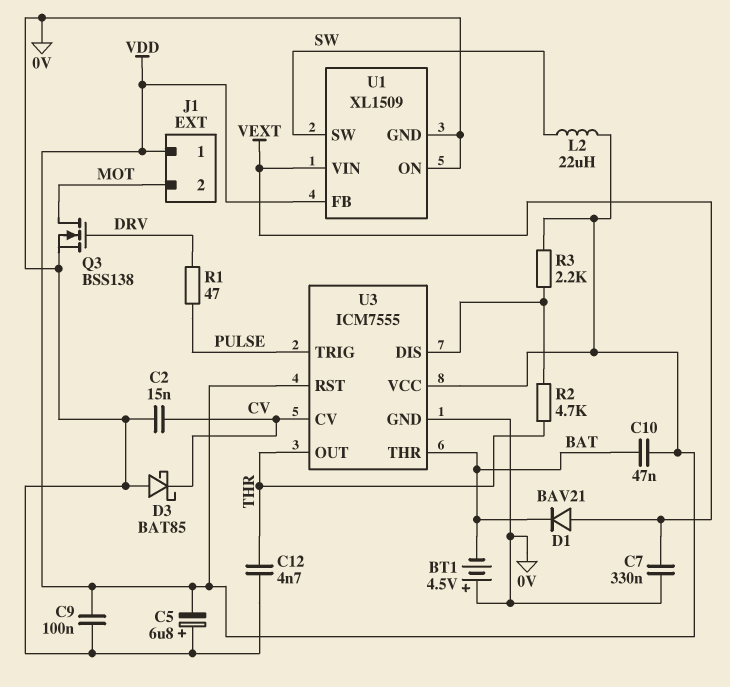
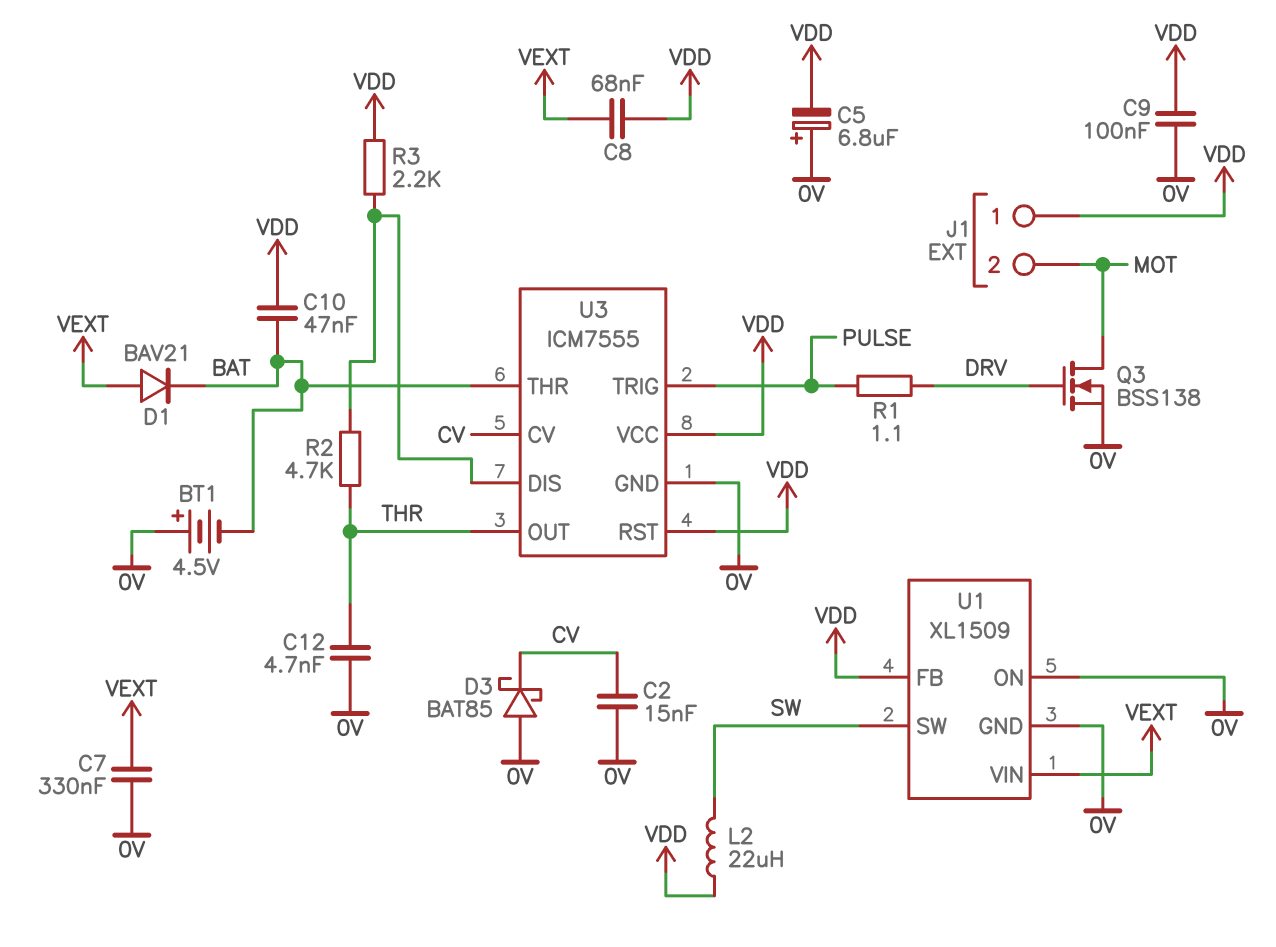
C8: none -> 68nF (VDD, VEXT)
R1: 47 (DRV, PULSE) -> 1.1 (DRV, PULSE)

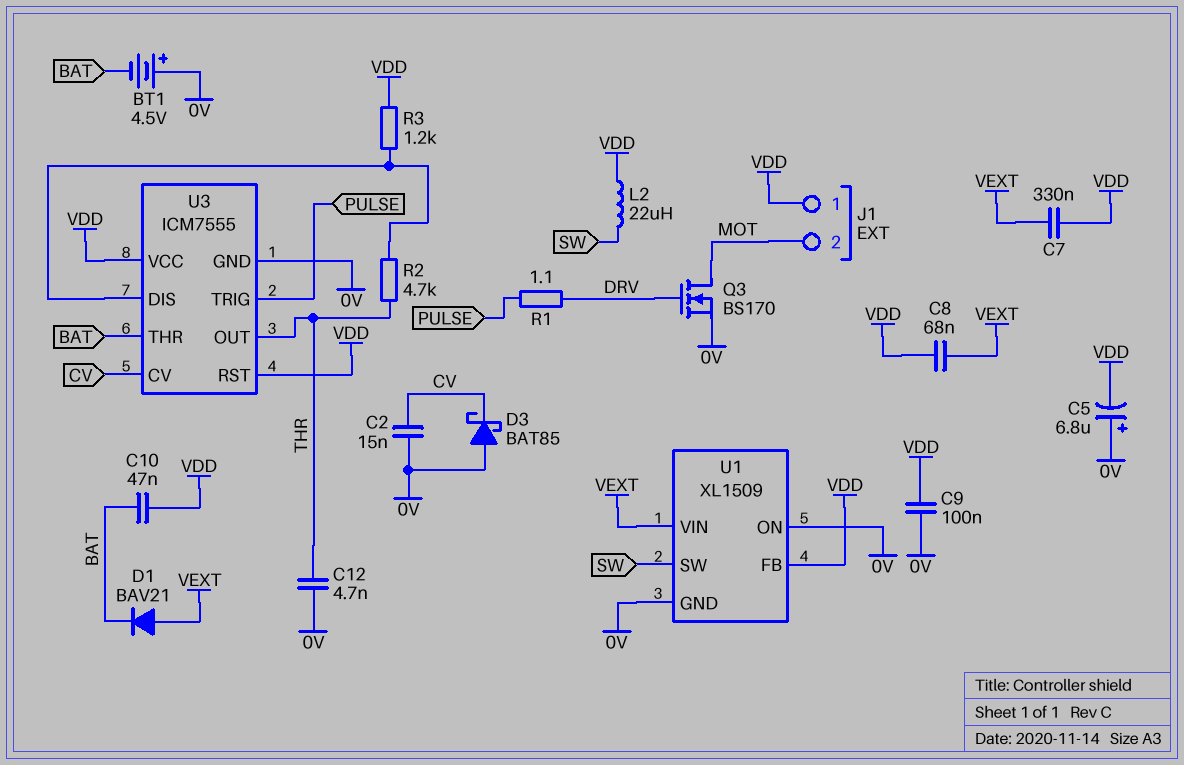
C7: 330nF (0V, VEXT) -> 330nF (VDD, VEXT)
Q3: NMOS BSS138 (G DRV, D MOT, S 0V) -> NMOS BS170 (G DRV, D MOT, S 0V)
R3: 2.2k (U3/DIS, VDD) -> 1.2k (U3/DIS, VDD)

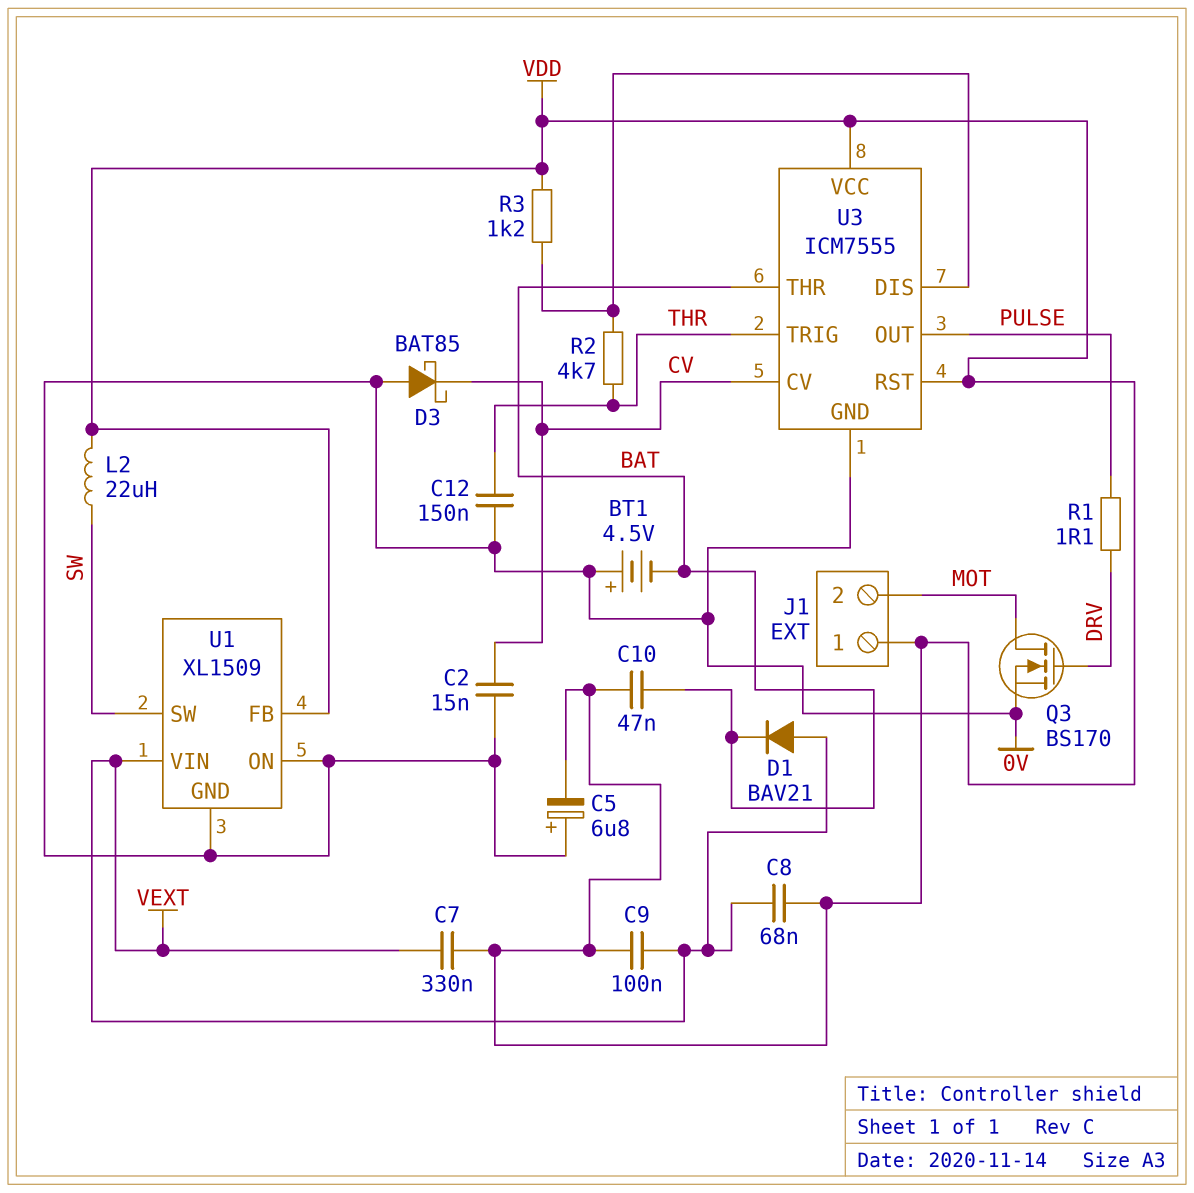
C9: 100nF (0V, VDD) -> 100nF (VDD, VEXT)
C12: 4.7nF (0V, THR) -> 150nF (0V, THR)
U3 pin OUT: THR -> PULSE
U3 pin TRIG: PULSE -> THR

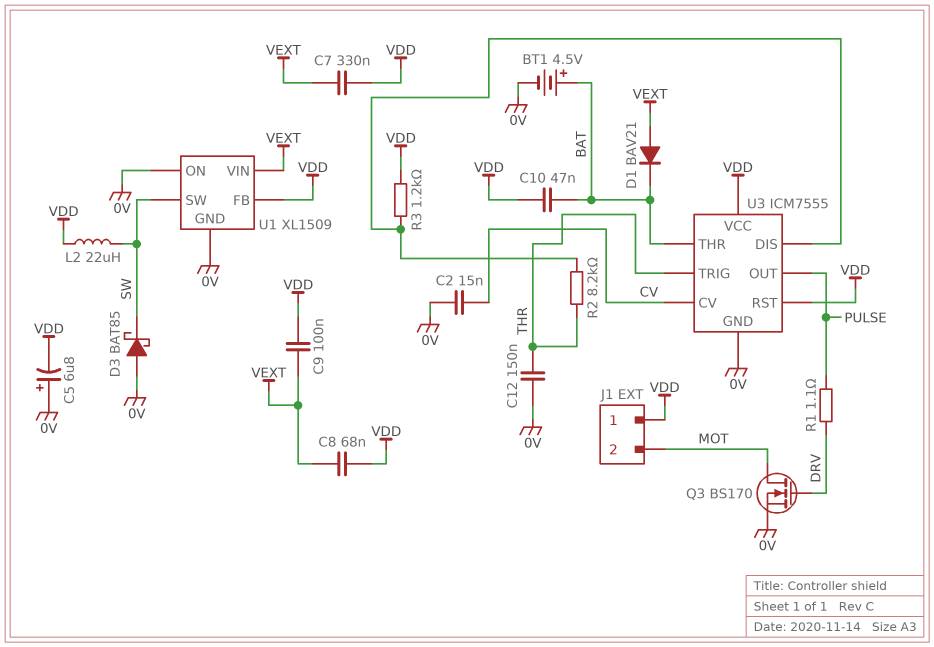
BT1: 4.5V (plus 0V, minus BAT) -> 4.5V (plus BAT, minus 0V)
D3: schottky BAT85 (A 0V, K CV) -> schottky BAT85 (A 0V, K SW)
R2: 4.7k (THR, U3/DIS) -> 8.2k (THR, U3/DIS)

